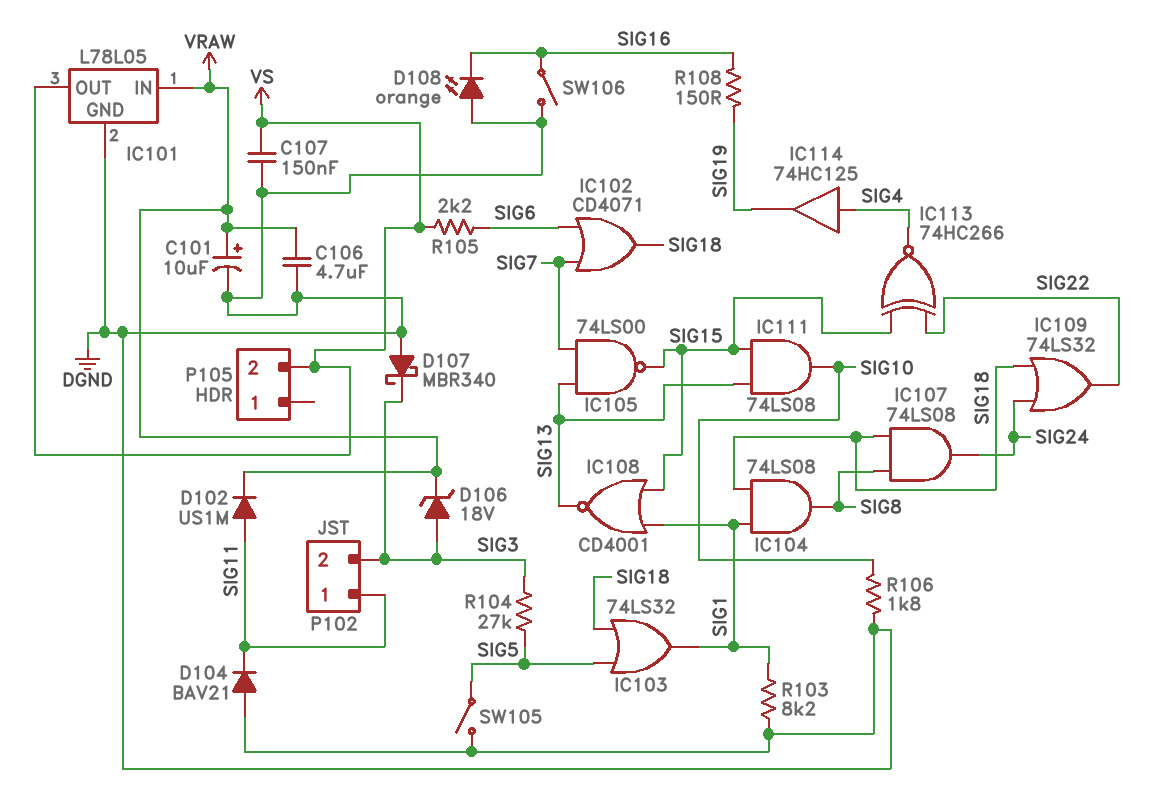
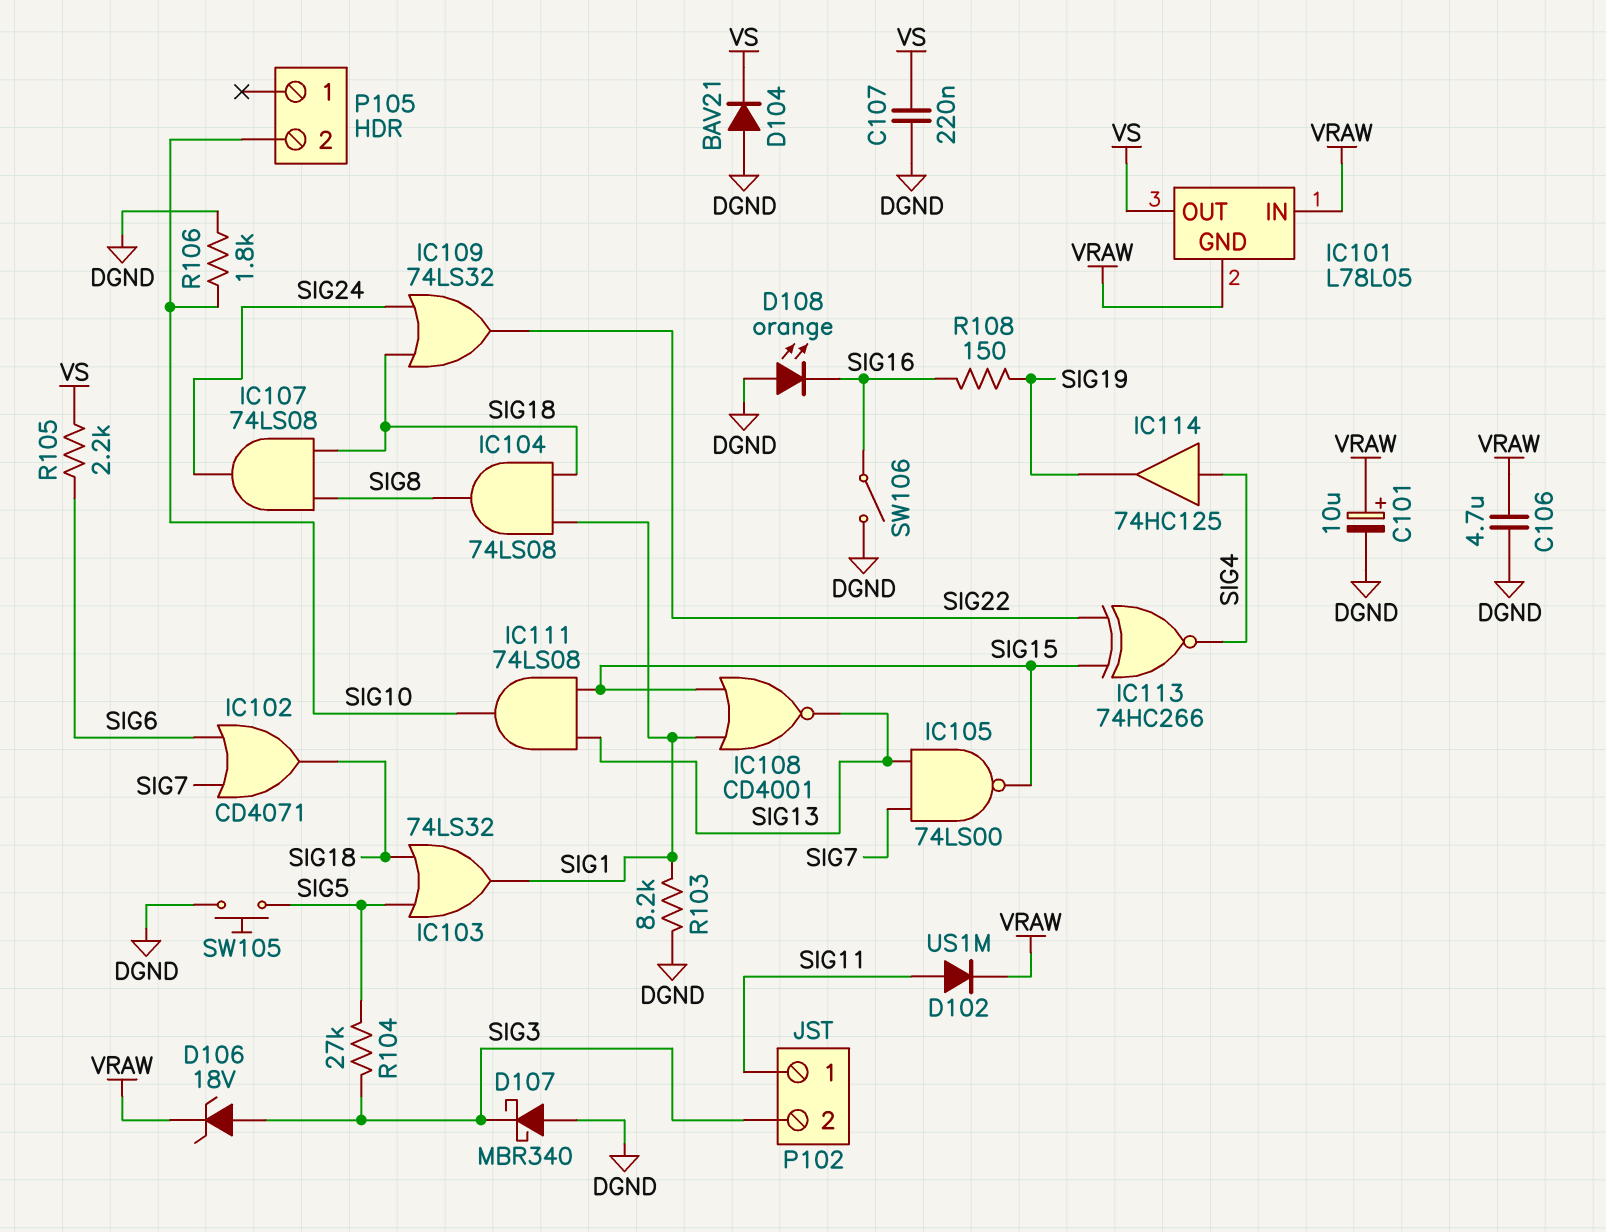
C107: 150nF (DGND, VS) -> 220nF (DGND, VS)
D104: diode BAV21 (A DGND, K SIG11) -> diode BAV21 (A DGND, K VS)
IC101 pin GND: DGND -> VRAW
P105 pin 2: VS -> SIG10
SW105: switch (DGND, SIG5) -> button (DGND, SIG5)

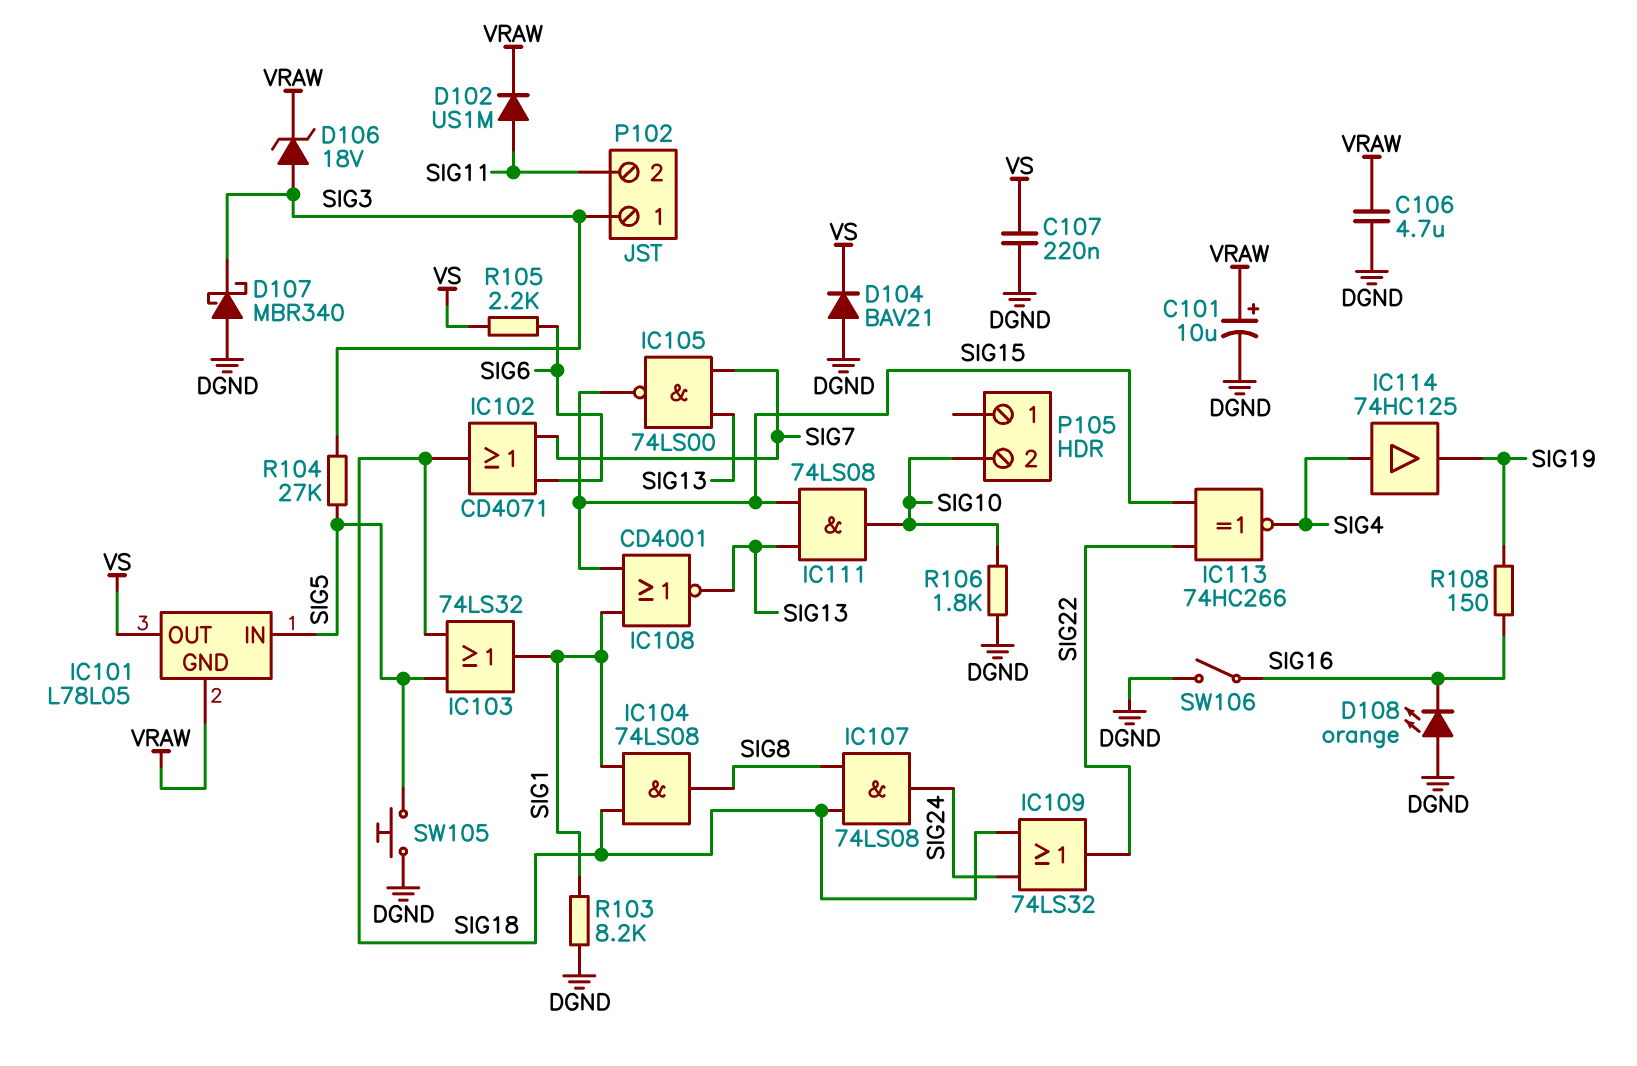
IC101 pin IN: VRAW -> SIG5
P102 pin 1: SIG11 -> SIG3
P102 pin 2: SIG3 -> SIG11

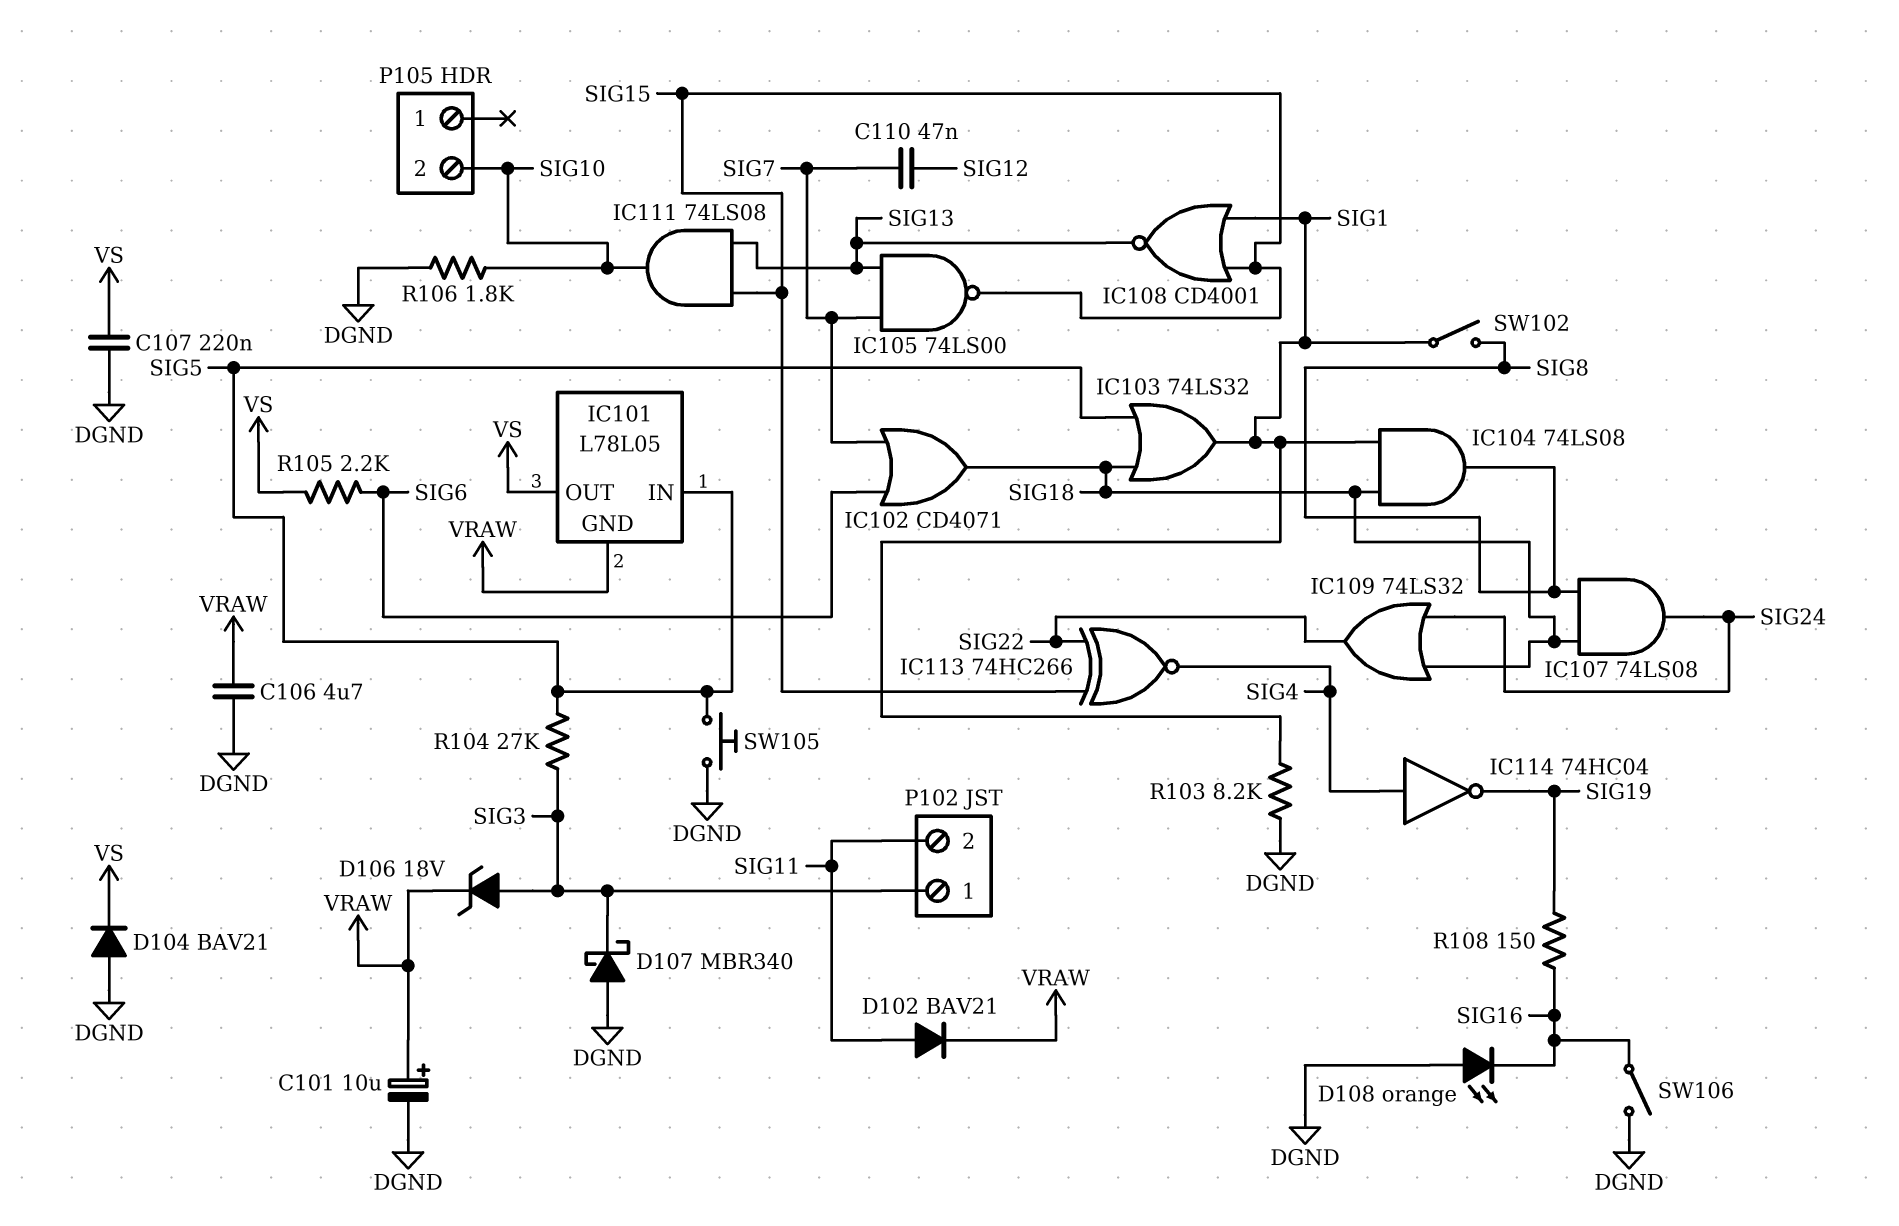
C110: none -> 47nF (SIG7, SIG12)
D102: diode US1M (A SIG11, K VRAW) -> diode BAV21 (A SIG11, K VRAW)
IC114: buffer 74HC125 (in SIG4, out SIG19) -> NOT 74HC04 (in SIG4, out SIG19)
SW102: none -> switch (SIG1, SIG8)

